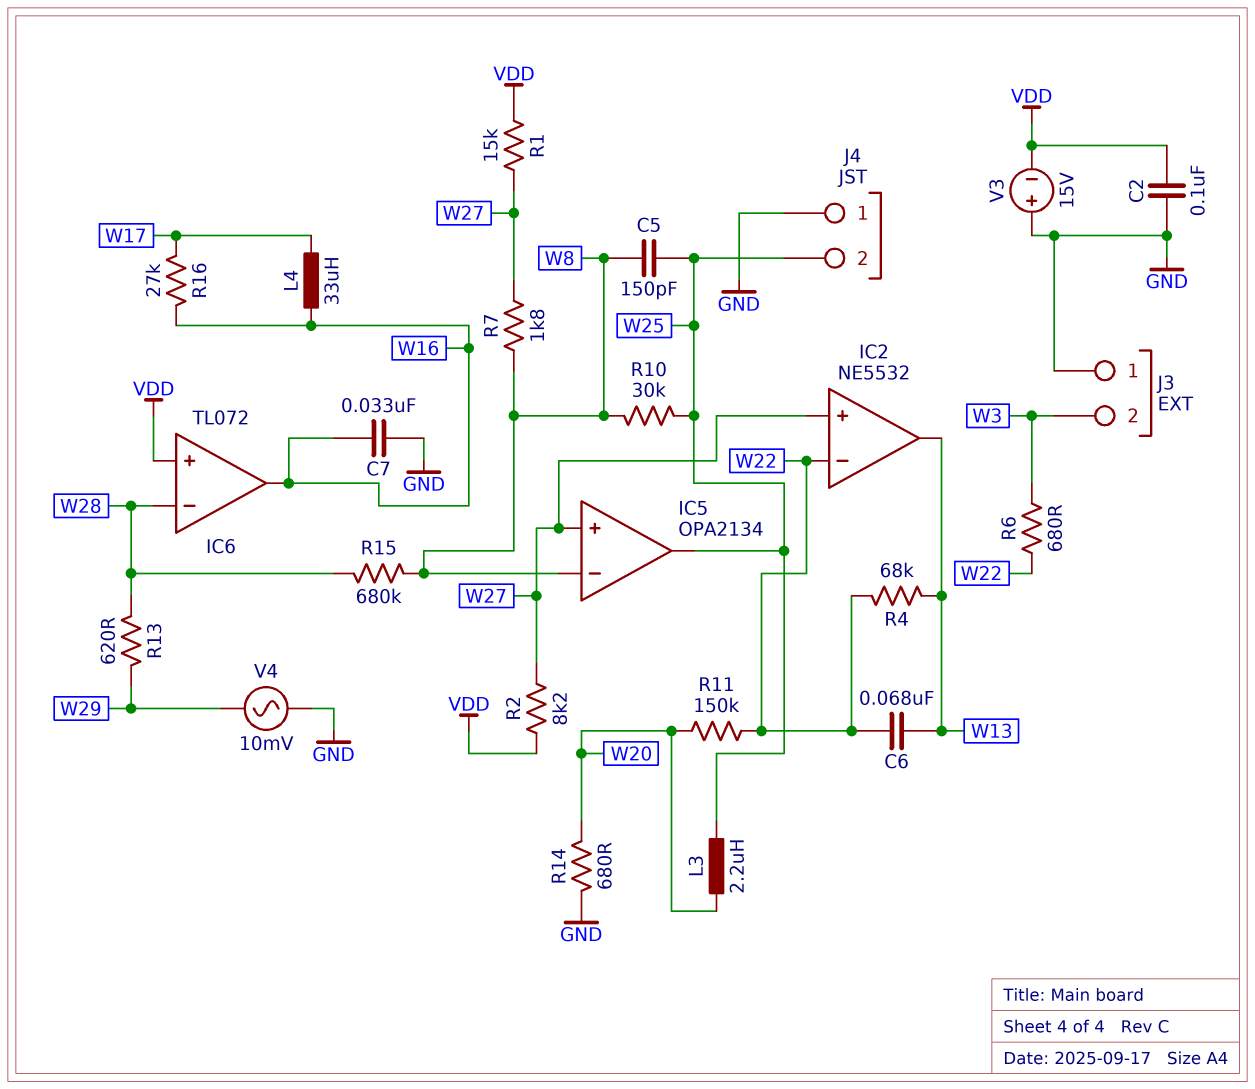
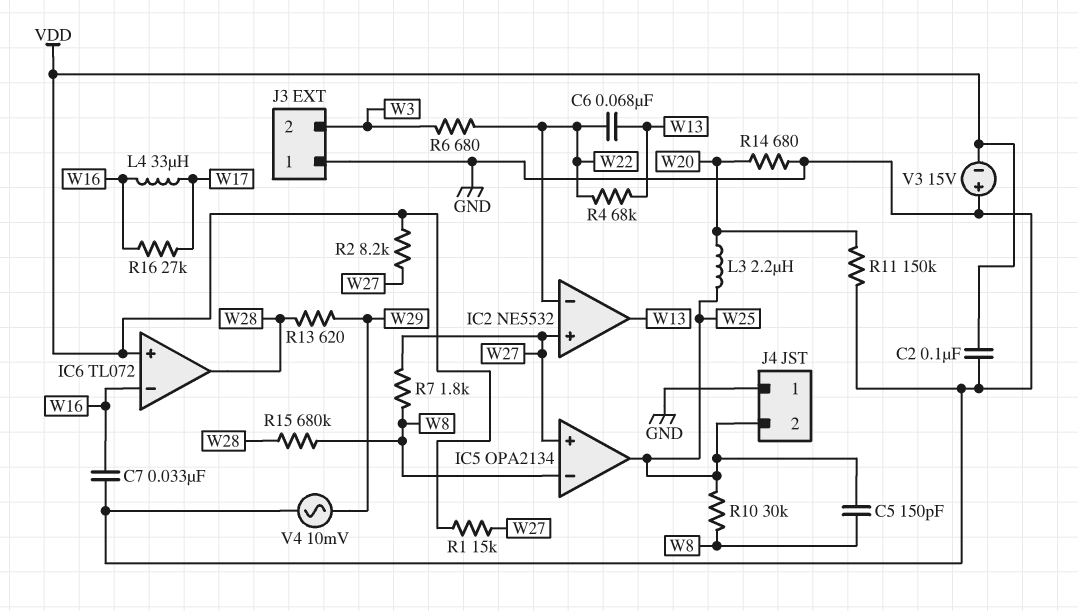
IC6 pin in-: W28 -> W16
IC6 pin out: W16 -> W28
R11: 150k (W20, W22) -> 150k (GND, W20)

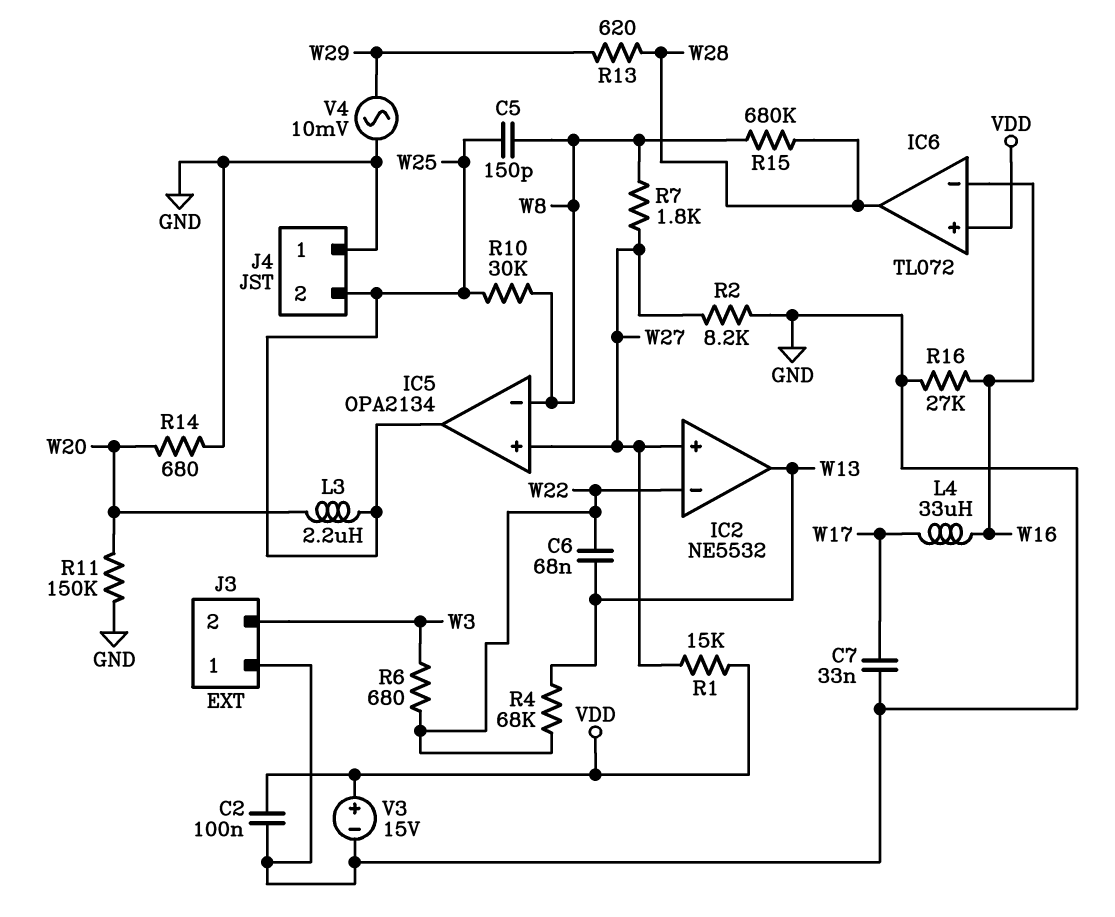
C7: 33nF (GND, W16) -> 33nF (GND, W17)
R2: 8.2k (VDD, W27) -> 8.2k (GND, W27)
R16: 27k (W16, W17) -> 27k (GND, W16)
V3: 15V (plus GND, minus VDD) -> 15V (plus VDD, minus GND)

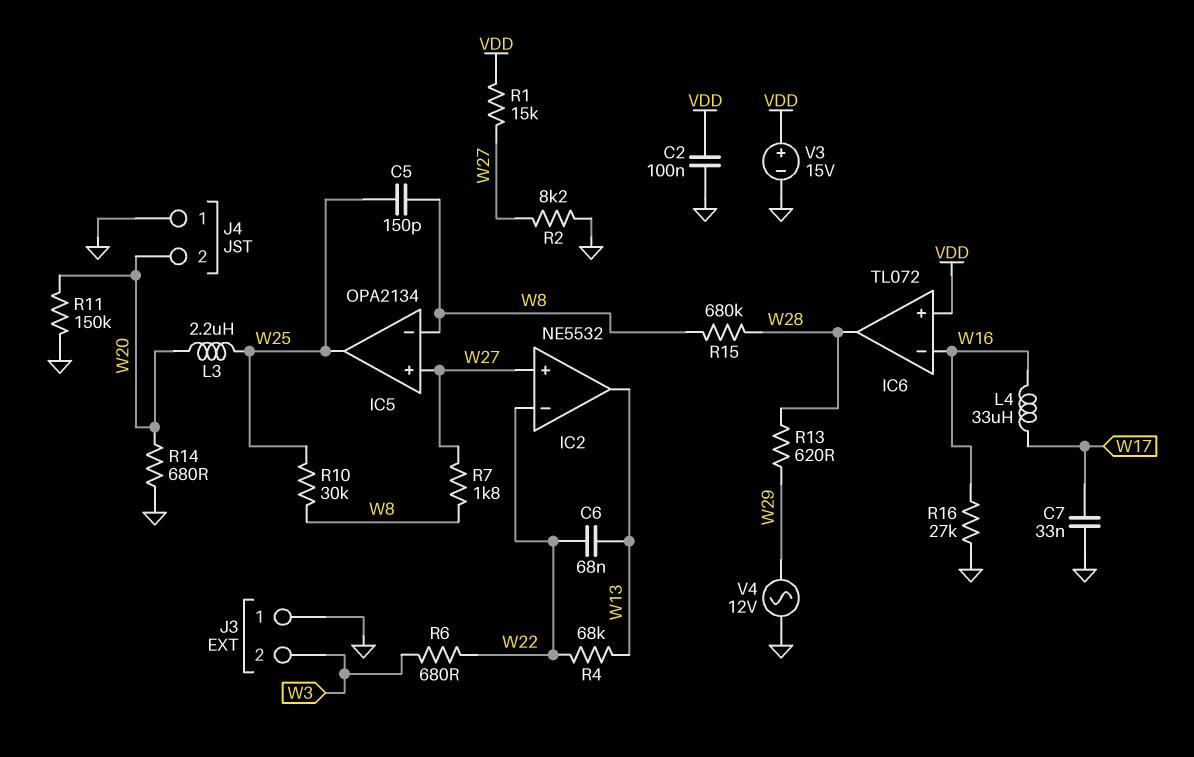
J4 pin 2: W25 -> W20
V4: AC 10mV (GND, W29) -> AC 12V (GND, W29)

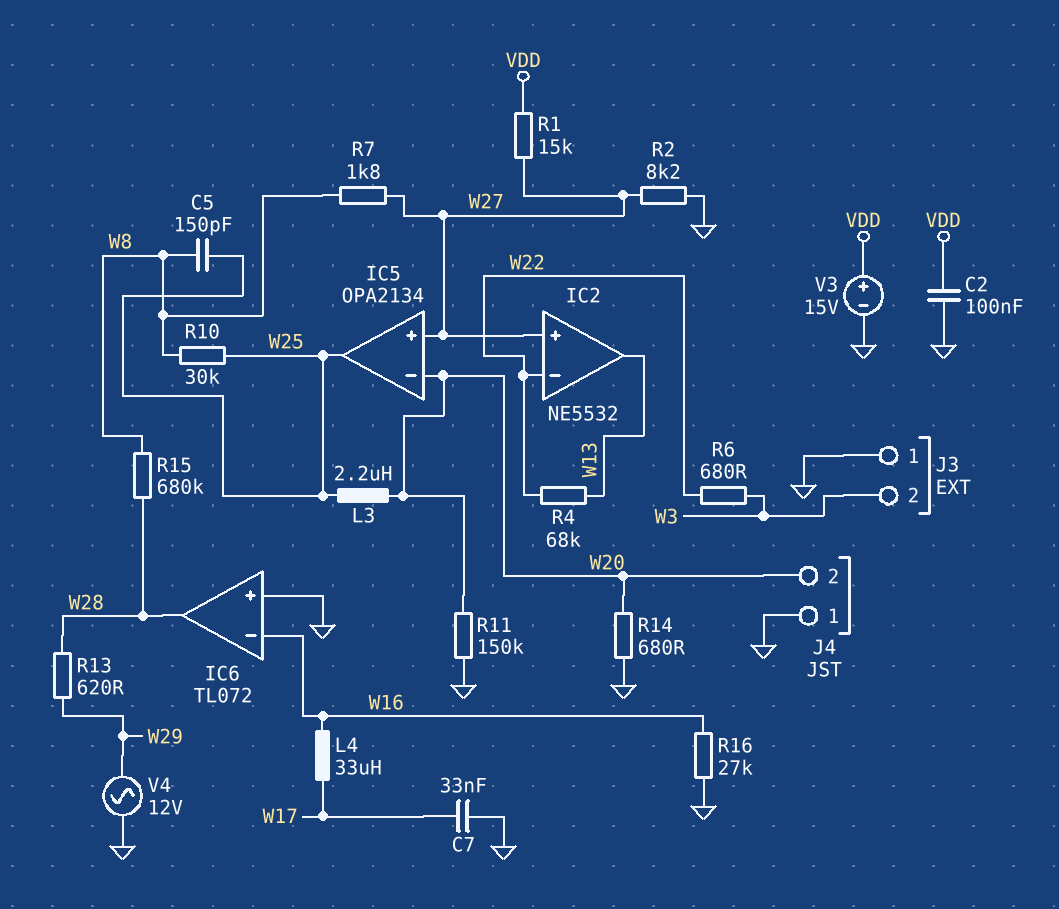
C6: 68nF (W13, W22) -> none
IC5 pin in-: W8 -> W20
IC6 pin in+: VDD -> GND

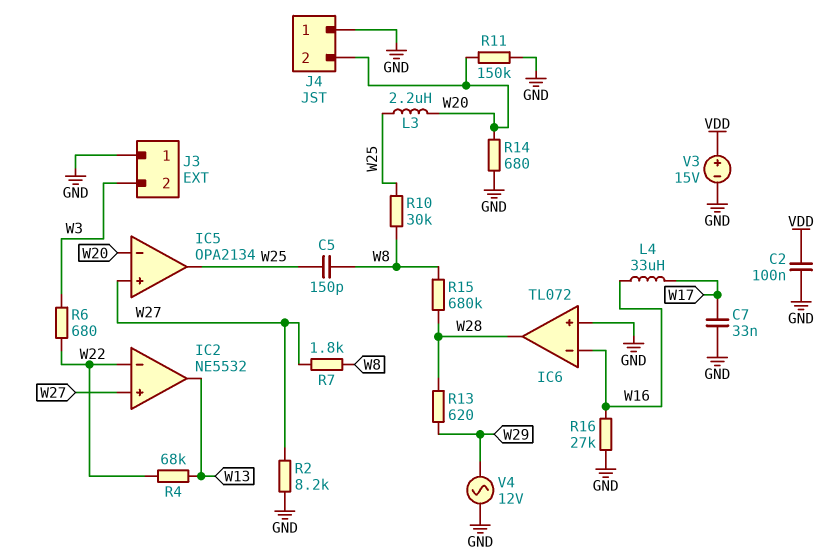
R1: 15k (VDD, W27) -> none

